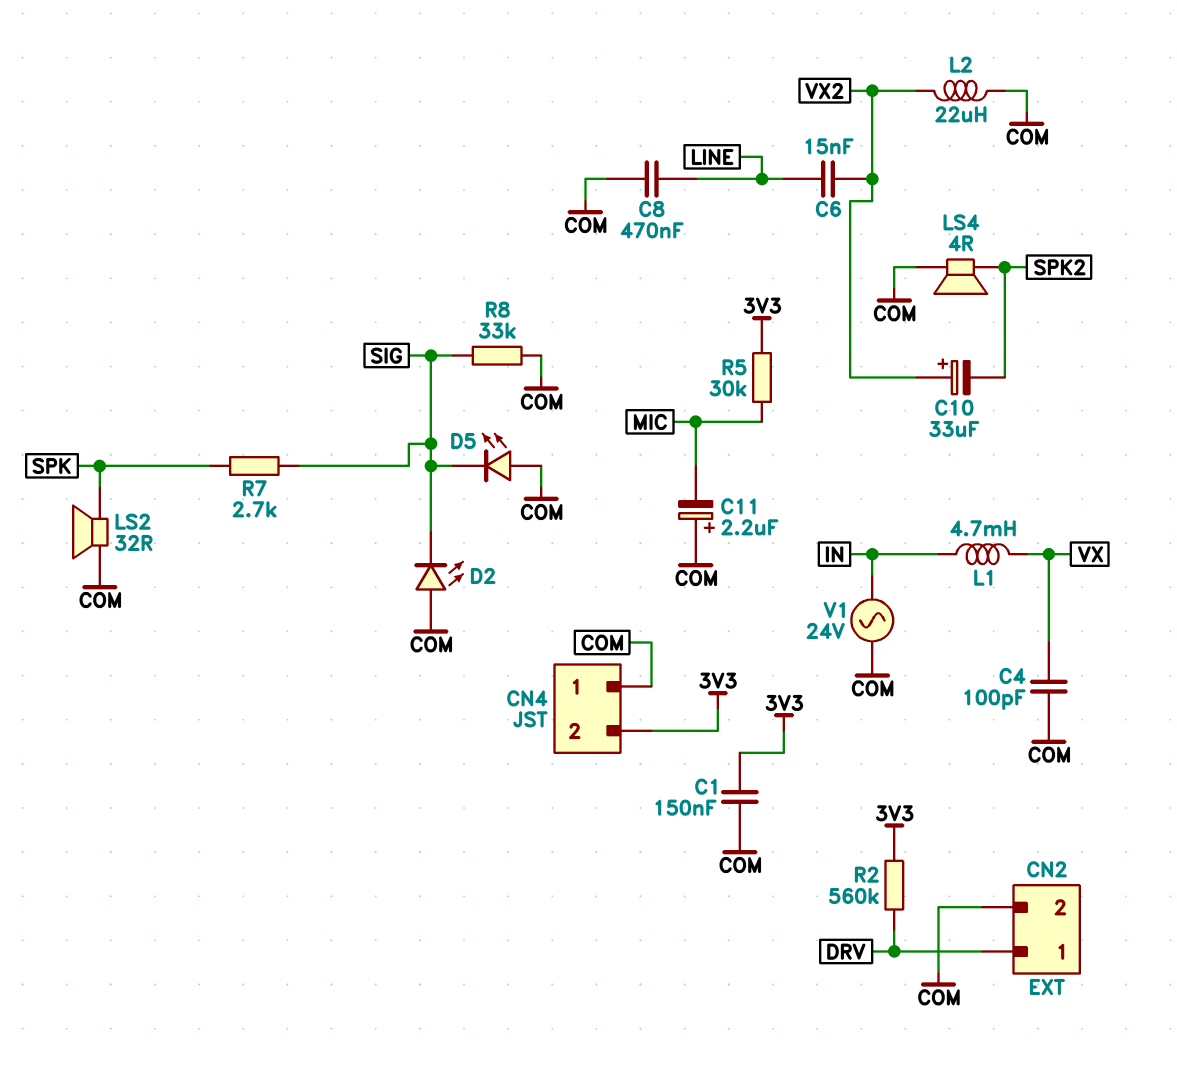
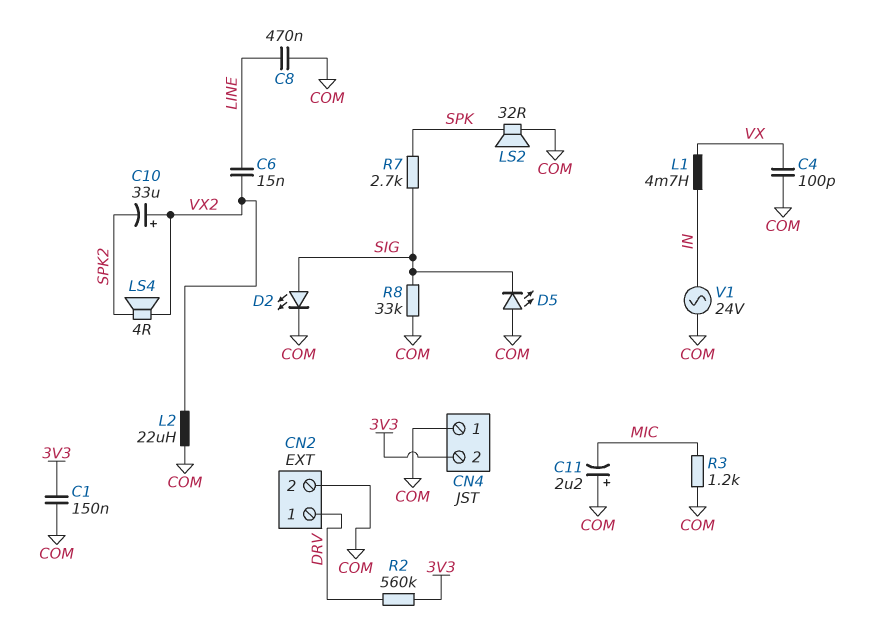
D2: LED (A COM, K SIG) -> LED (A SIG, K COM)
LS4: speaker 4R (COM, SPK2) -> speaker 4R (SPK2, VX2)
R3: none -> 1.2k (COM, MIC)
R5: 30k (3V3, MIC) -> none

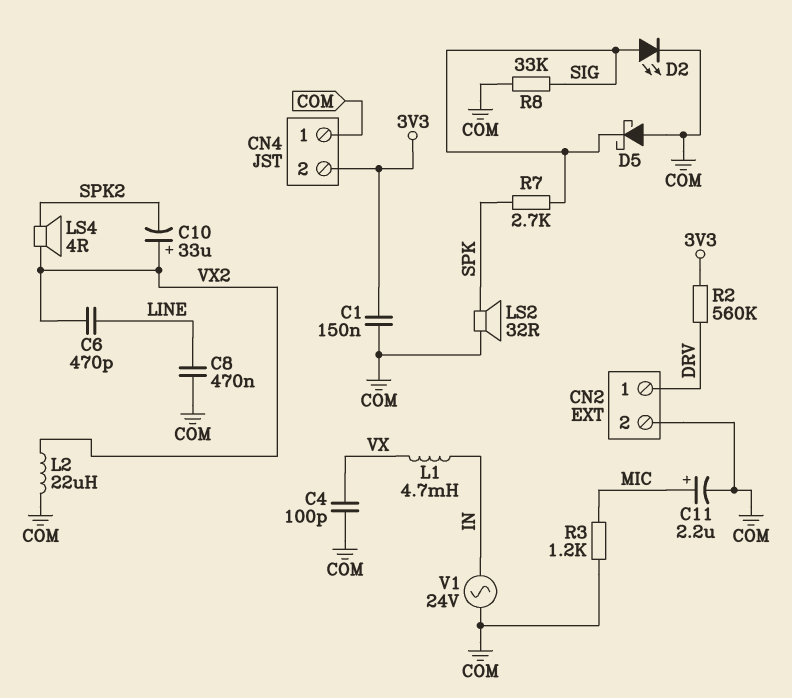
C6: 15nF (LINE, VX2) -> 470pF (LINE, VX2)
C11: 2.2uF (plus COM, minus MIC) -> 2.2uF (plus MIC, minus COM)
D5: LED (A COM, K SIG) -> schottky (A COM, K SIG)

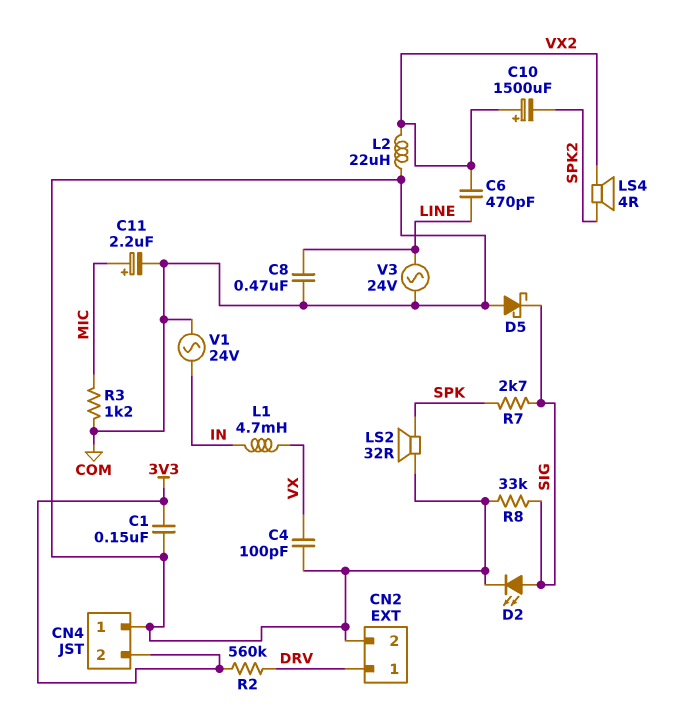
C10: 33uF (plus VX2, minus SPK2) -> 1500uF (plus VX2, minus SPK2)
V3: none -> AC 24V (COM, LINE)

